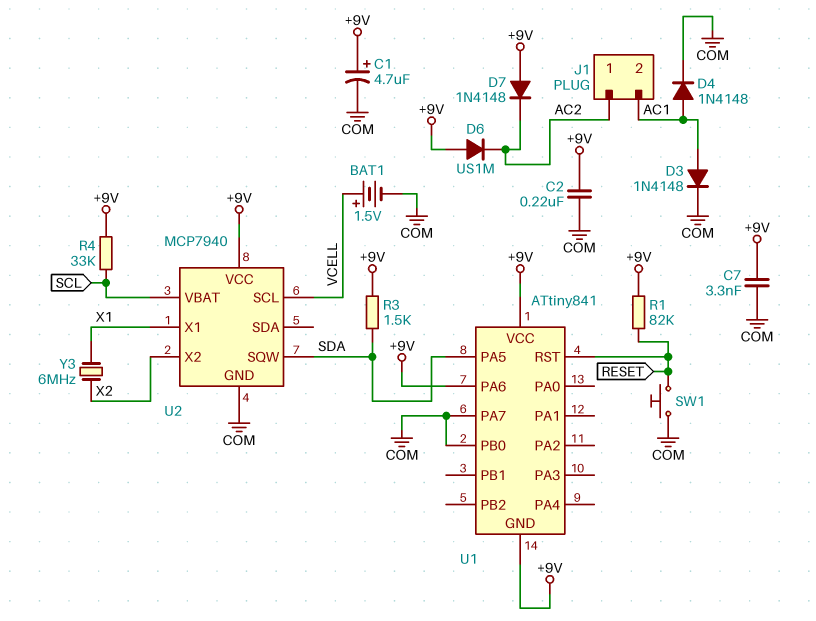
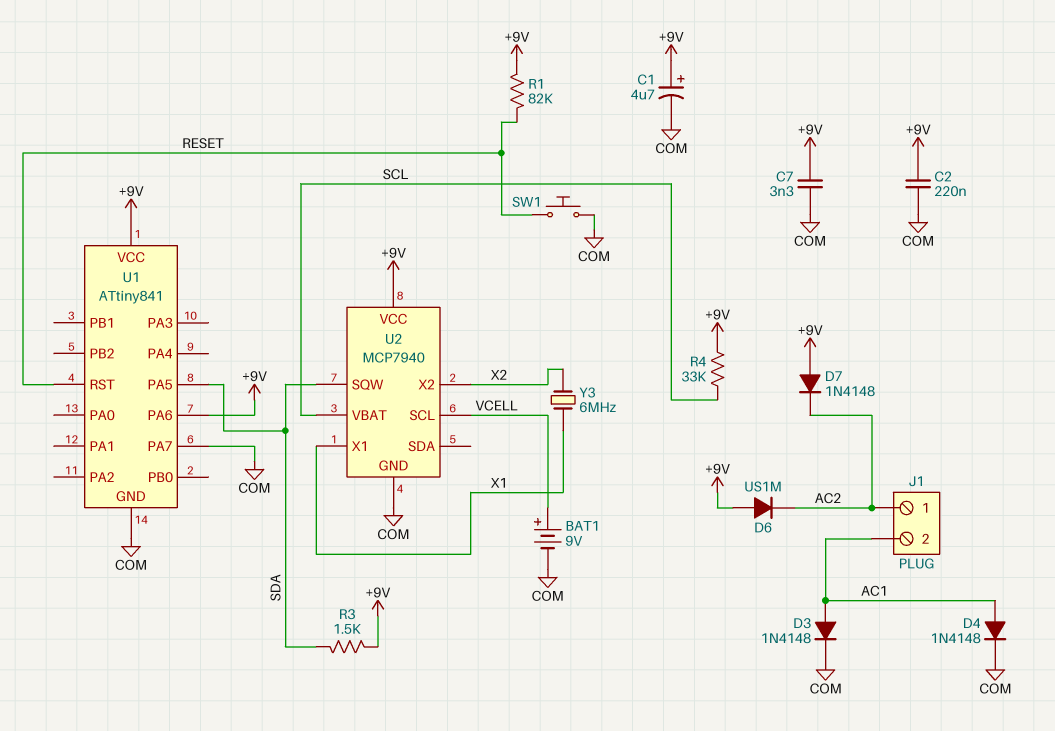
BAT1: 1.5V (plus VCELL, minus COM) -> 9V (plus VCELL, minus COM)
U1 pin GND: +9V -> COM
U1 pin PB0: COM -> none

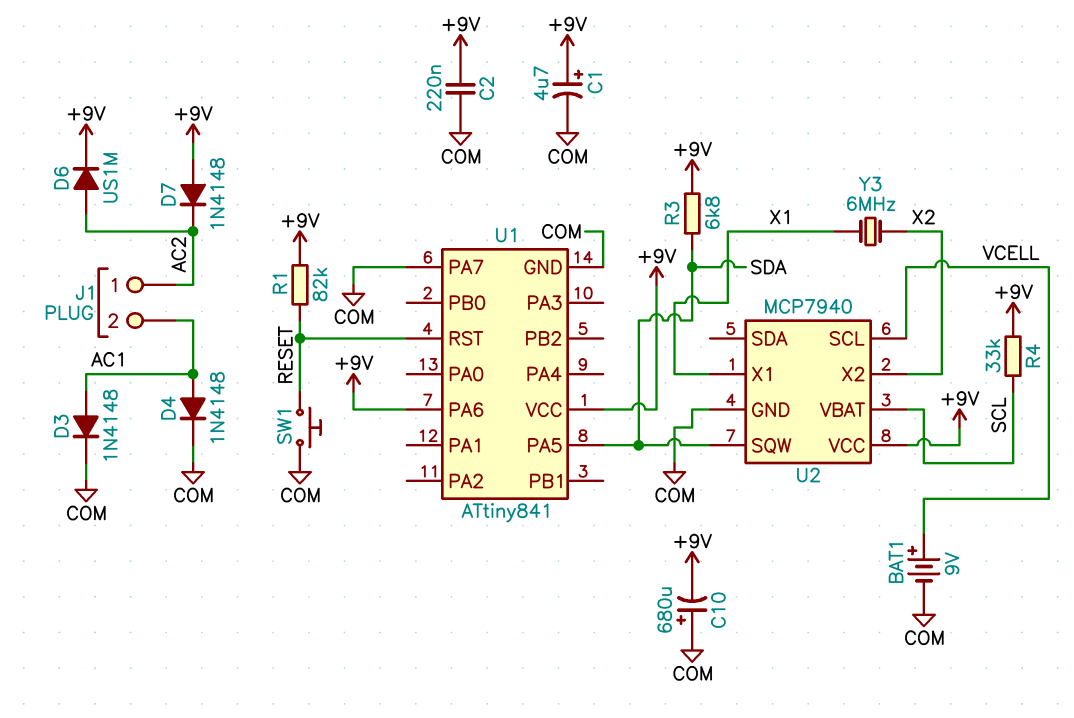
C7: 3.3nF (+9V, COM) -> none
C10: none -> 680uF (plus COM, minus +9V)
D6: diode US1M (A +9V, K AC2) -> diode US1M (A AC2, K +9V)
R3: 1.5k (+9V, SDA) -> 6.8k (+9V, SDA)

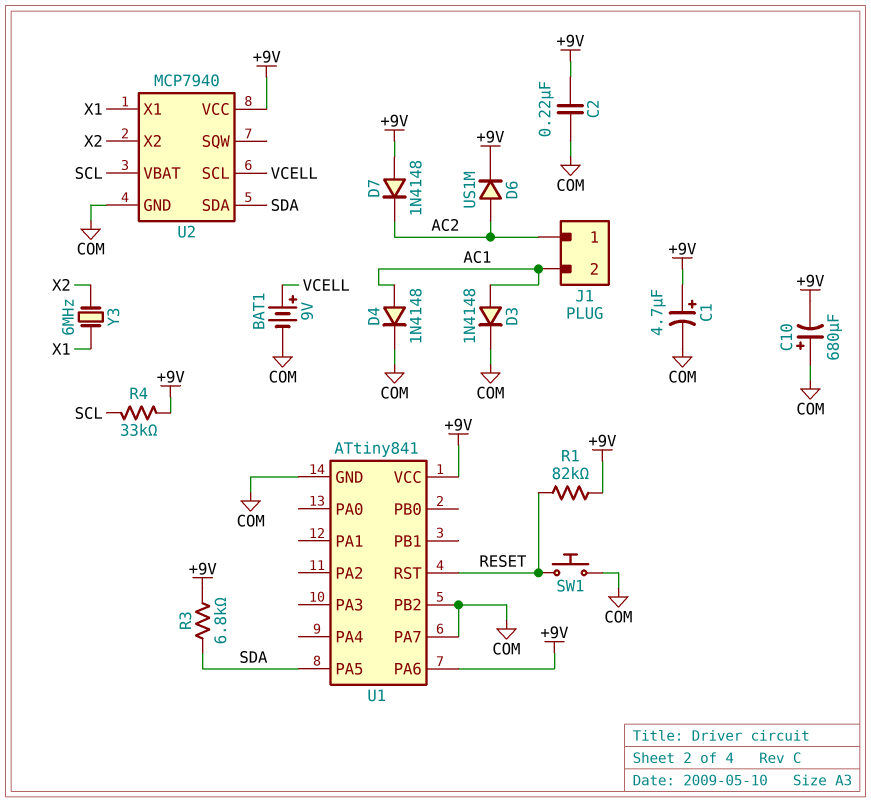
U1 pin PB2: none -> COM
U2 pin SDA: none -> SDA
U2 pin SQW: SDA -> none

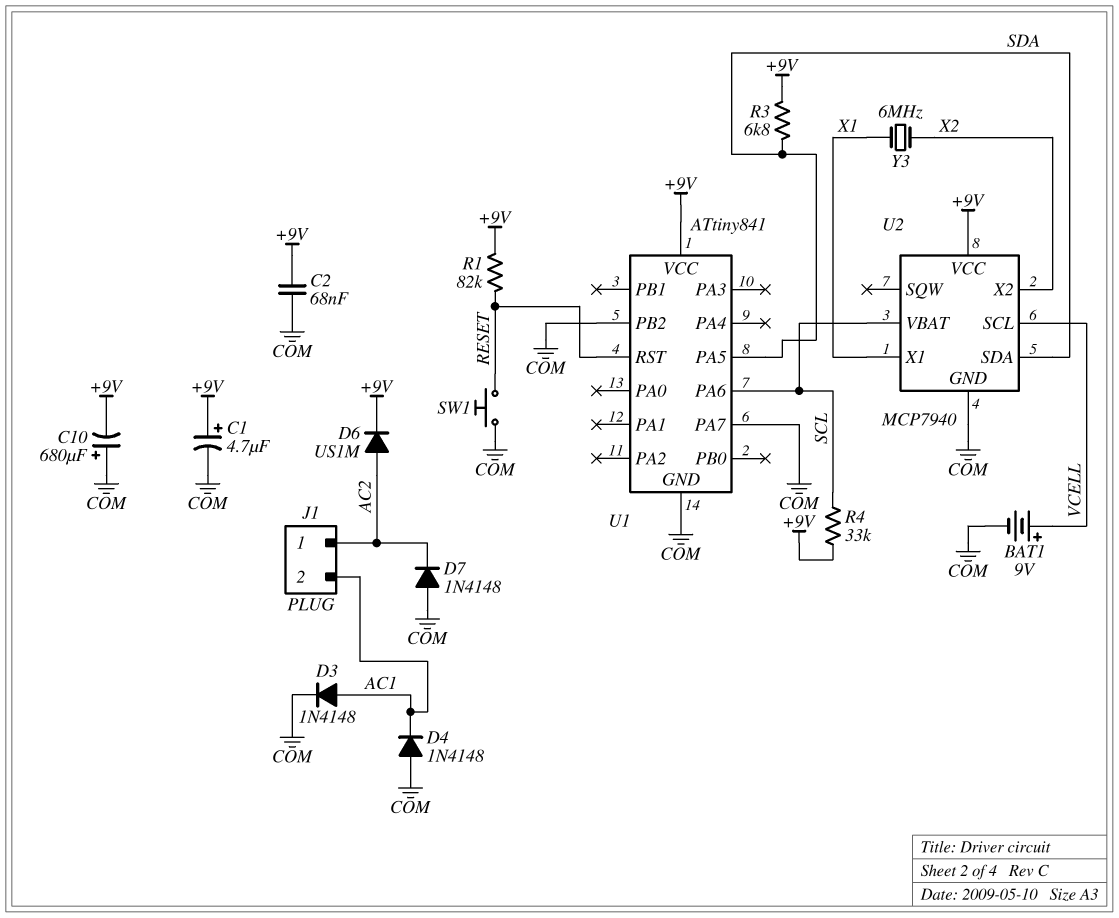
C2: 220nF (+9V, COM) -> 68nF (+9V, COM)
D4: diode 1N4148 (A AC1, K COM) -> diode 1N4148 (A COM, K AC1)
D7: diode 1N4148 (A +9V, K AC2) -> diode 1N4148 (A COM, K AC2)
U1 pin PA6: +9V -> SCL

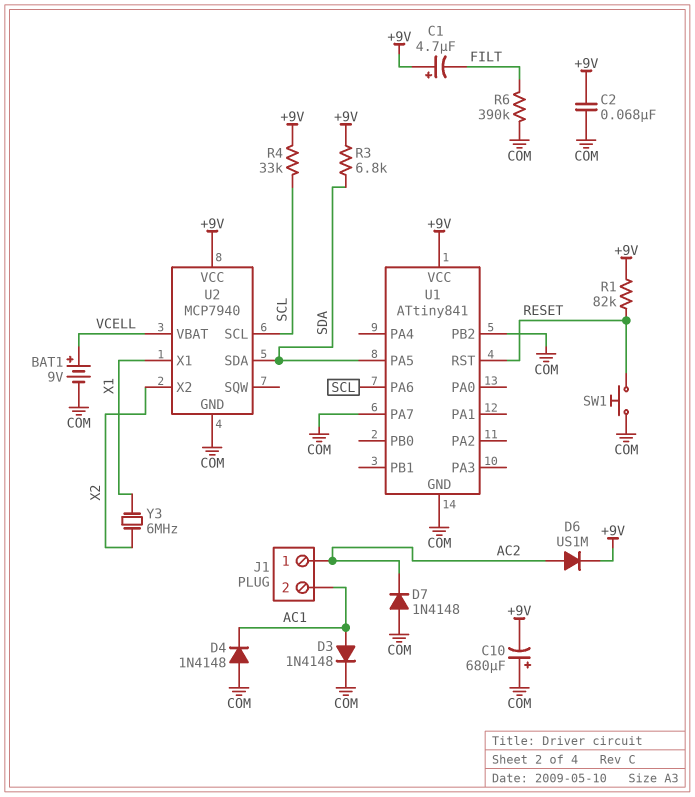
C1: 4.7uF (plus +9V, minus COM) -> 4.7uF (plus +9V, minus FILT)
R6: none -> 390k (COM, FILT)
U2 pin SCL: VCELL -> SCL
U2 pin VBAT: SCL -> VCELL

